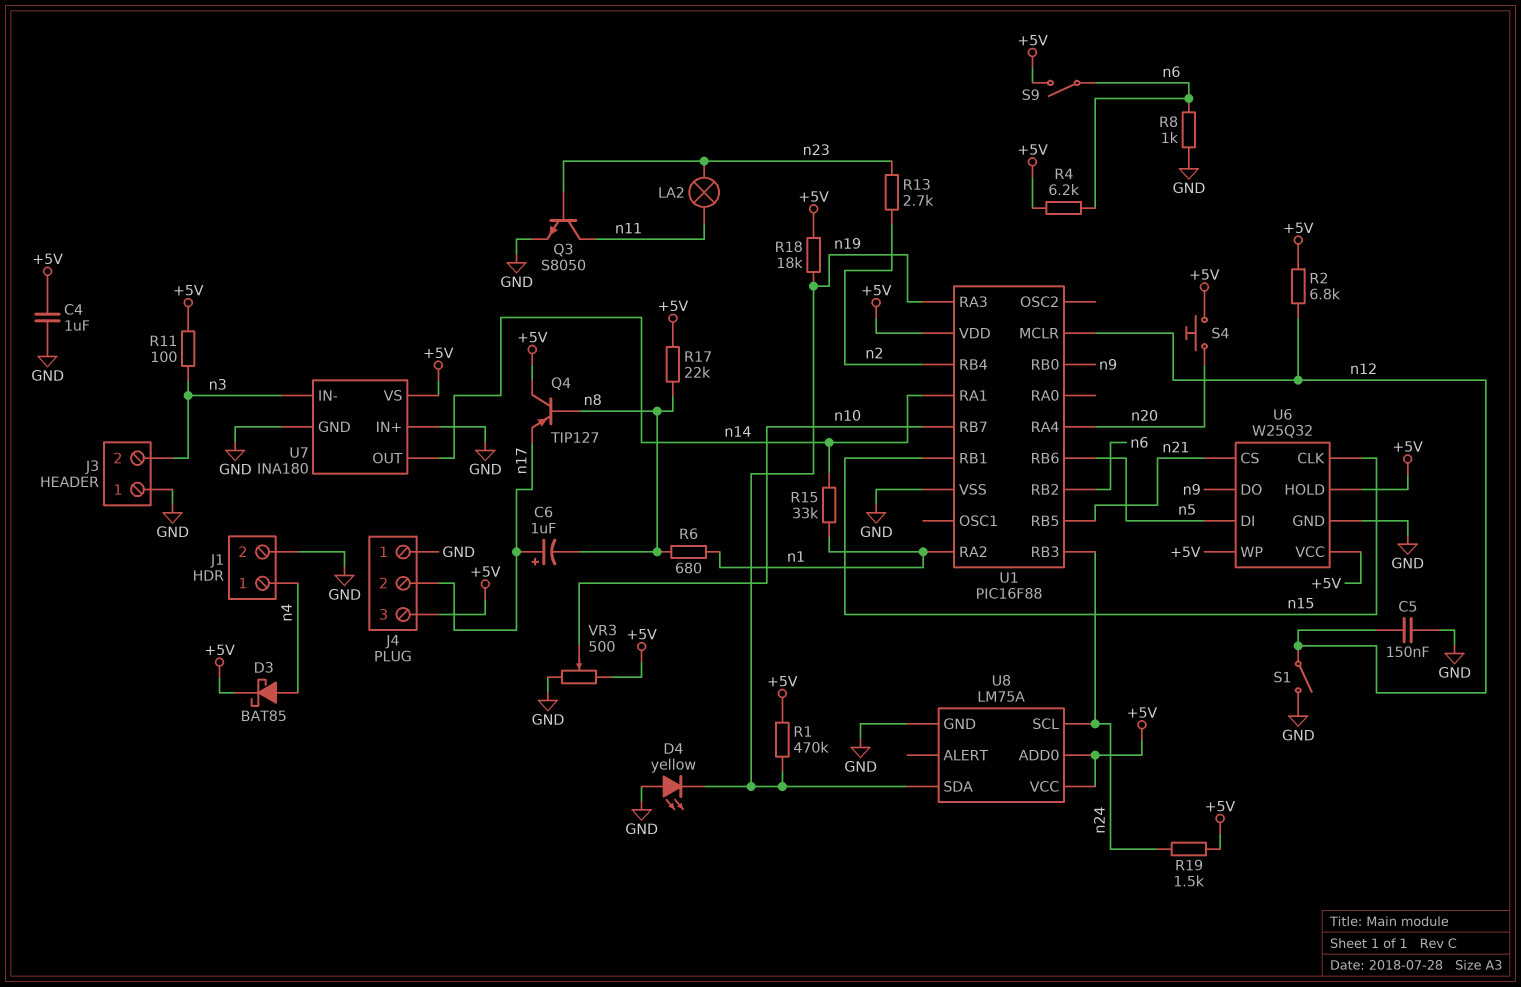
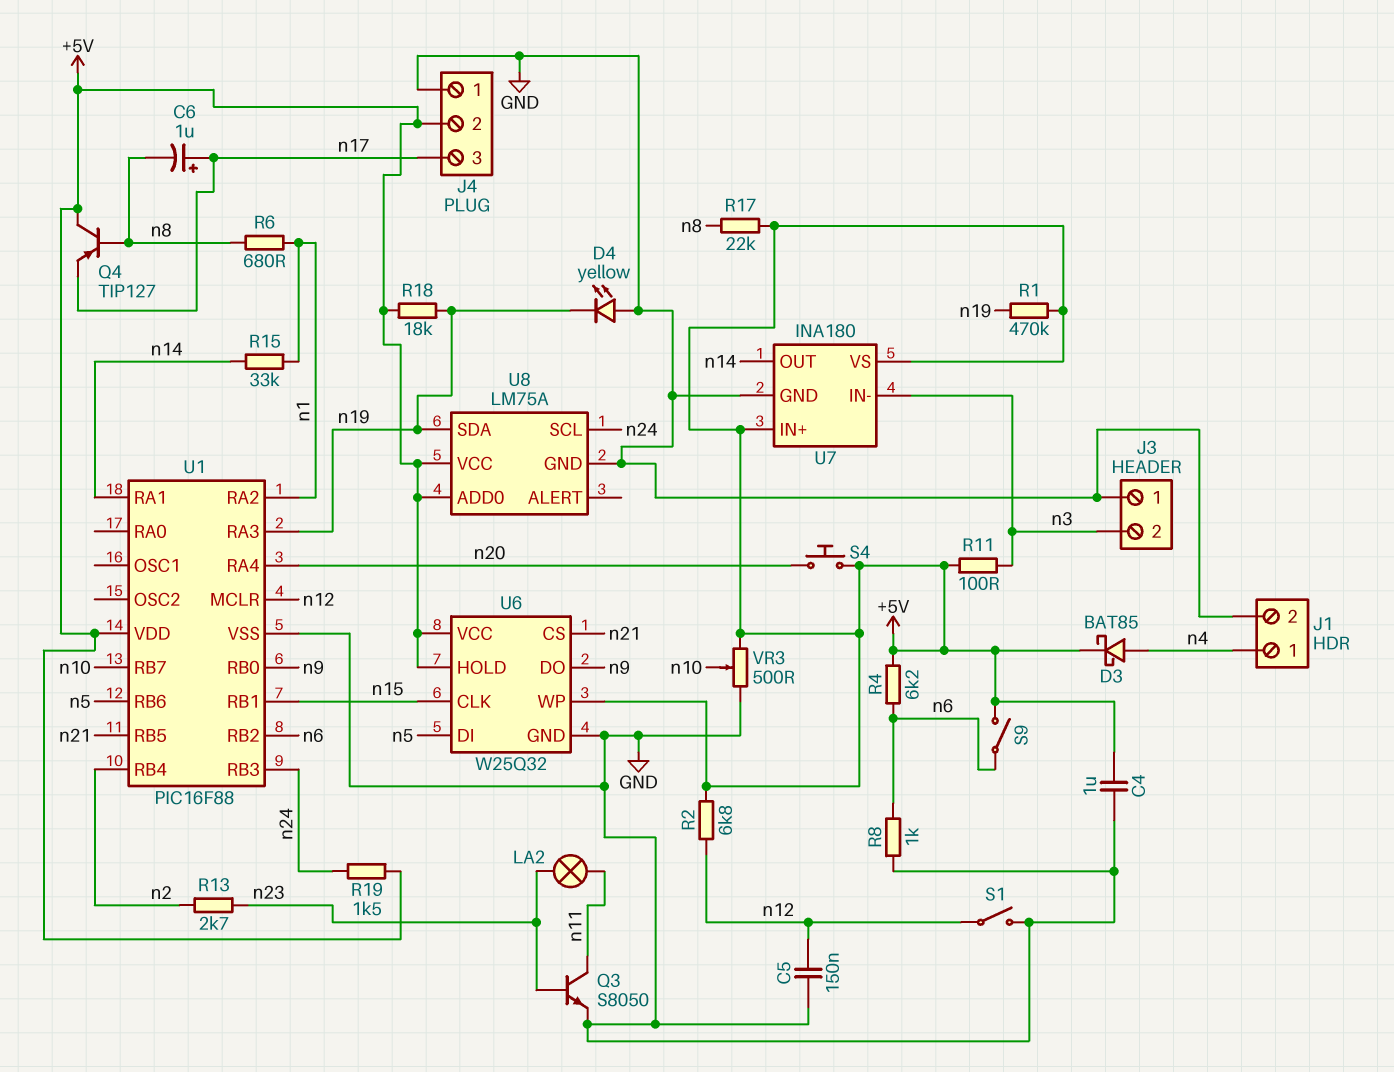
J4 pin 2: n17 -> +5V
J4 pin 3: +5V -> n17
U7 pin IN+: GND -> +5V

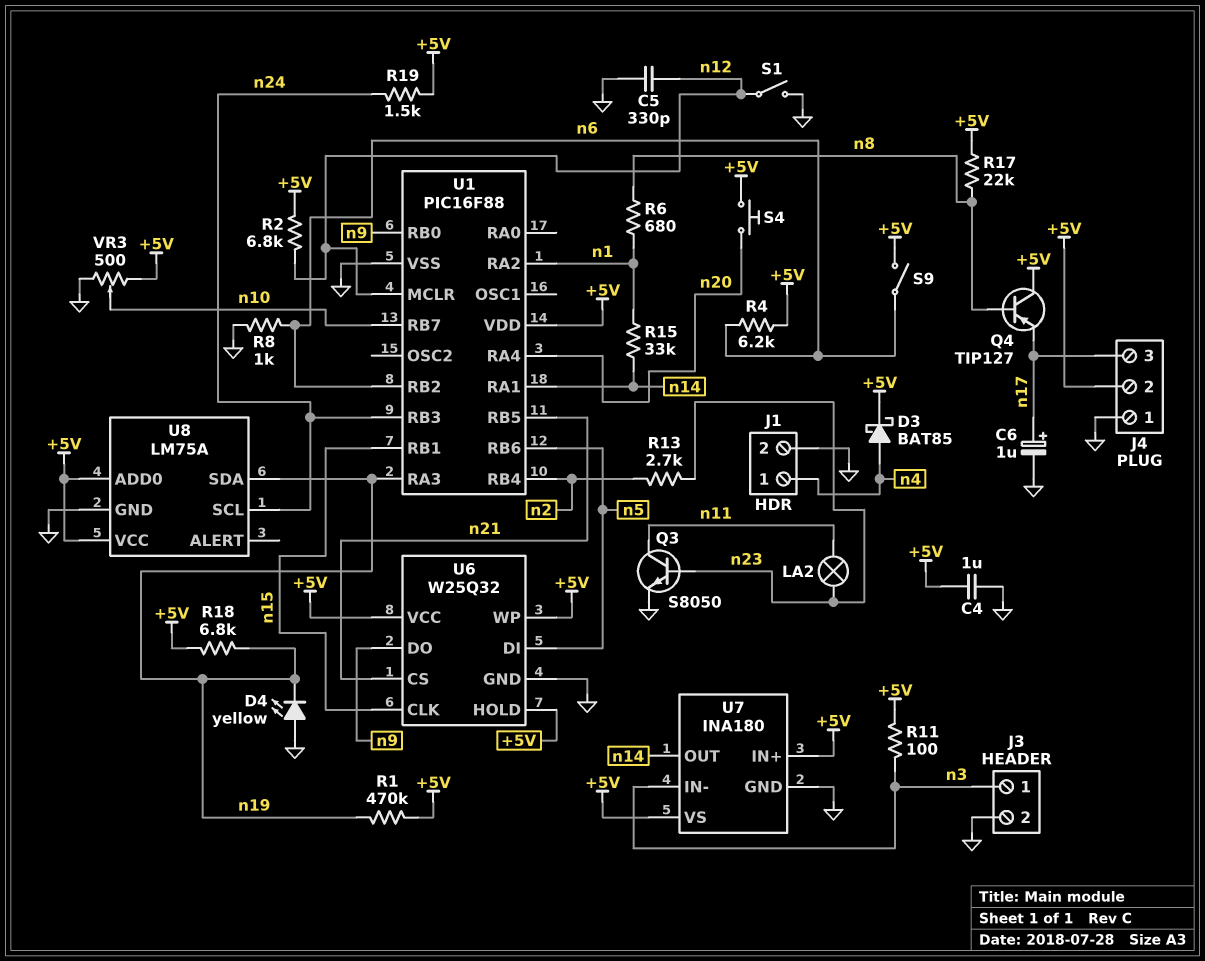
C5: 150nF (GND, n12) -> 330pF (GND, n12)
C6: 1uF (plus n17, minus n8) -> 1uF (plus n17, minus GND)
J3 pin 1: GND -> n3
J3 pin 2: n3 -> GND
R18: 18k (+5V, n19) -> 6.8k (+5V, n19)

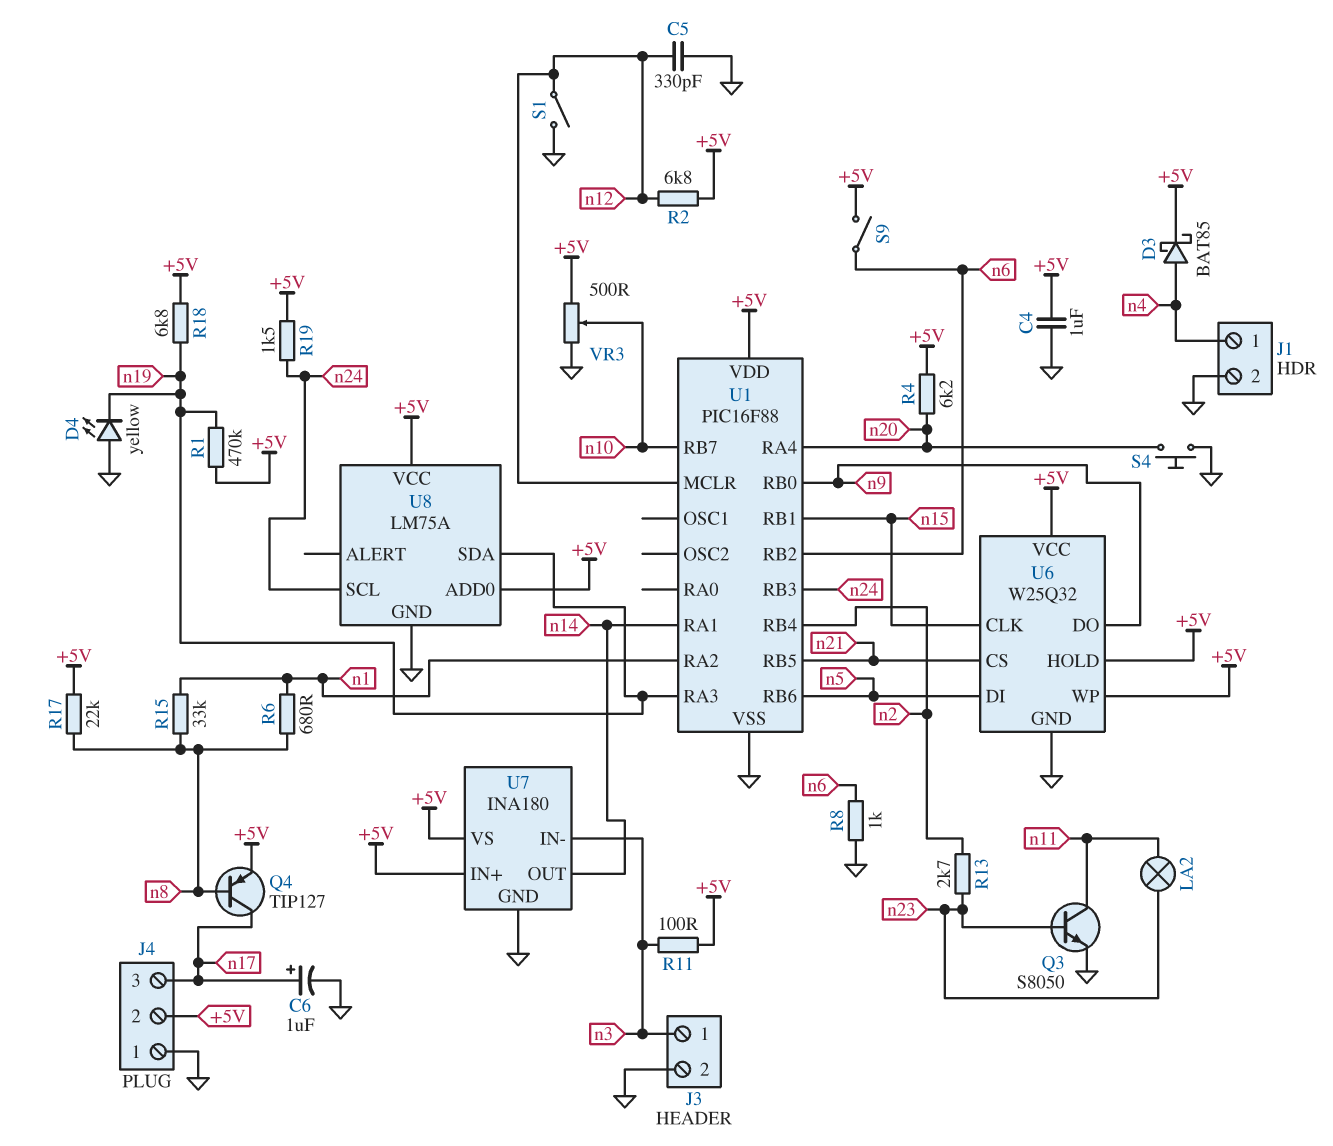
Q4: PNP TIP127 (B n8, C +5V, E n17) -> PNP TIP127 (B n8, C n17, E +5V)
R4: 6.2k (+5V, n6) -> 6.2k (+5V, n20)
R15: 33k (n1, n14) -> 33k (n1, n8)
S4: button (+5V, n20) -> button (GND, n20)

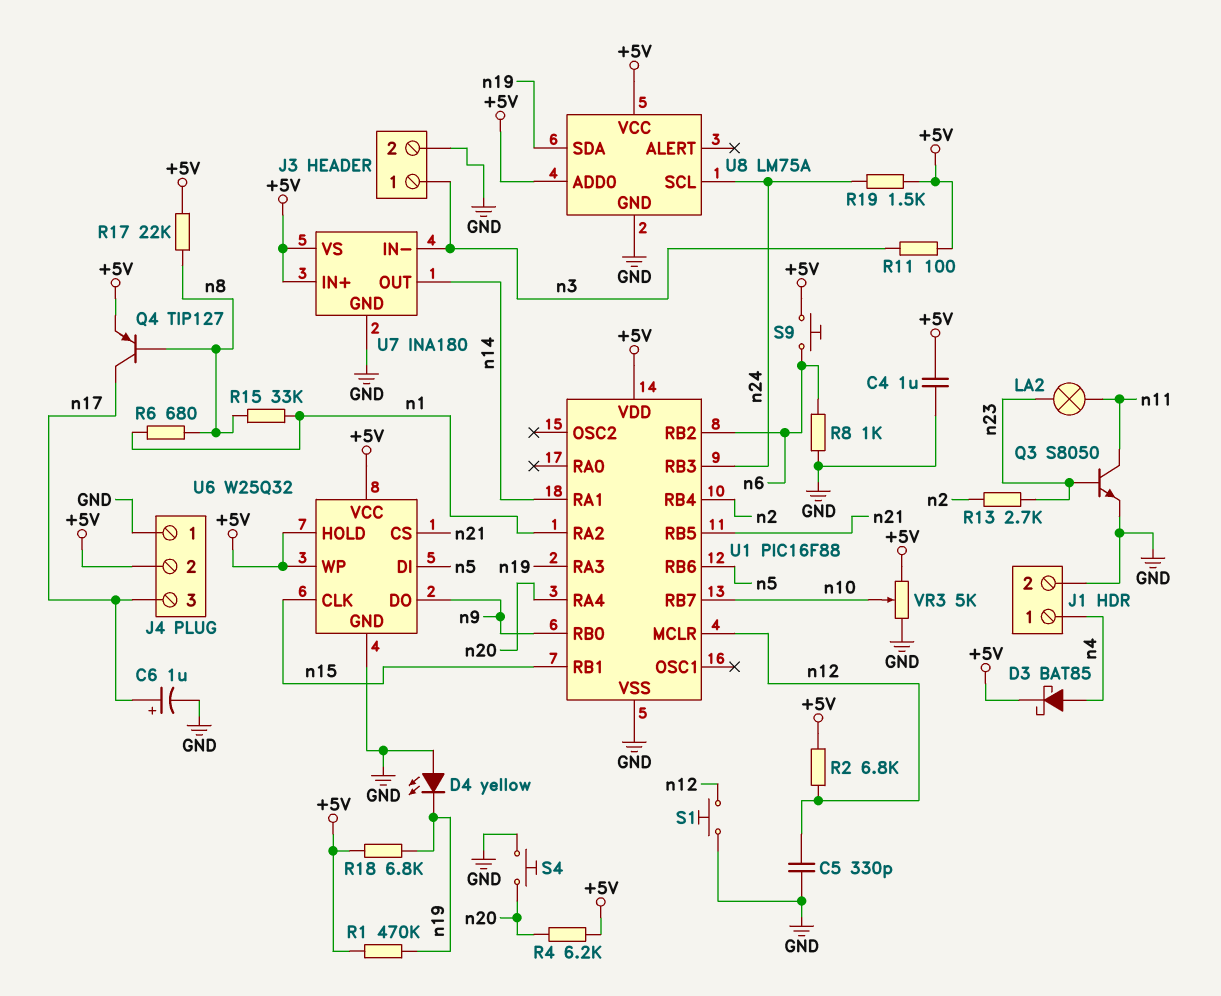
S1: switch (GND, n12) -> button (GND, n12)
S9: switch (+5V, n6) -> button (+5V, n6)
VR3: 500 (+5V, GND, wiper n10) -> 5k (+5V, GND, wiper n10)

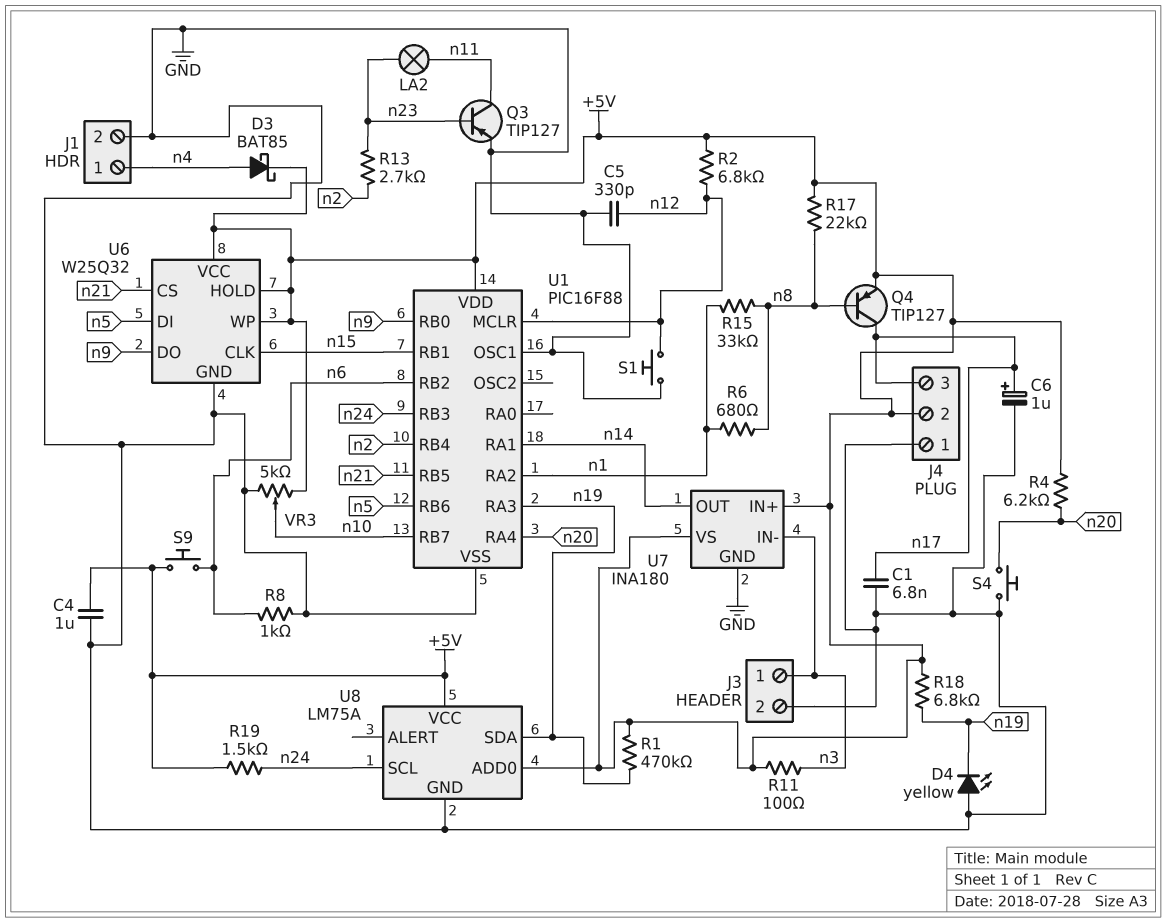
C1: none -> 6.8nF (GND, n17)
Q3: NPN S8050 (B n23, C n11, E GND) -> PNP TIP127 (B n23, C n11, E GND)
U1 pin OSC1: none -> GND

